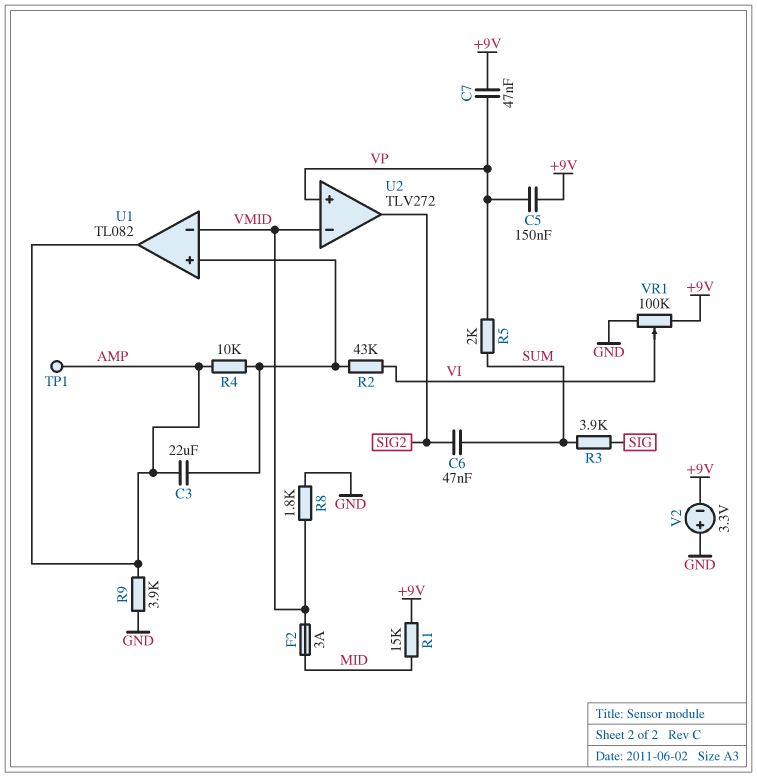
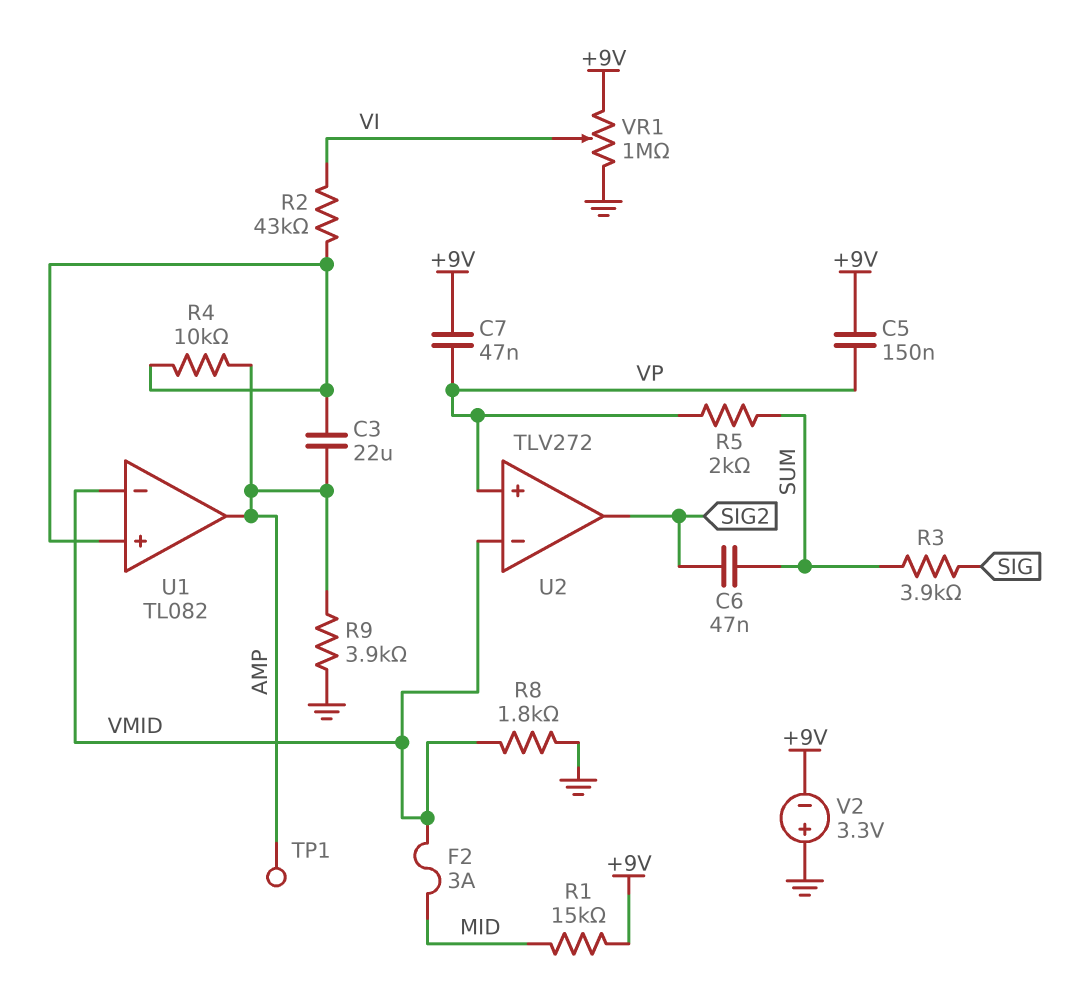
VR1: 100k (+9V, GND, wiper VI) -> 1M (+9V, GND, wiper VI)

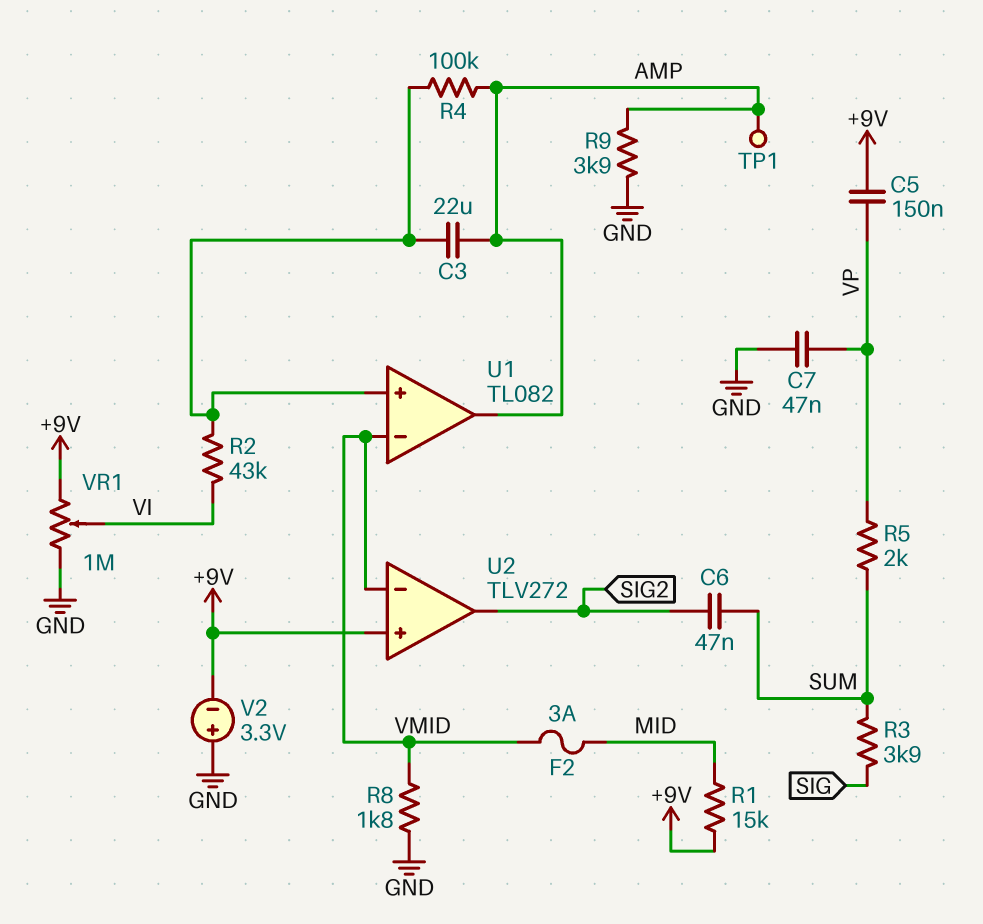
C7: 47nF (+9V, VP) -> 47nF (GND, VP)
R4: 10k (AMP, U1/in+) -> 100k (AMP, U1/in+)
U2 pin in+: VP -> +9V

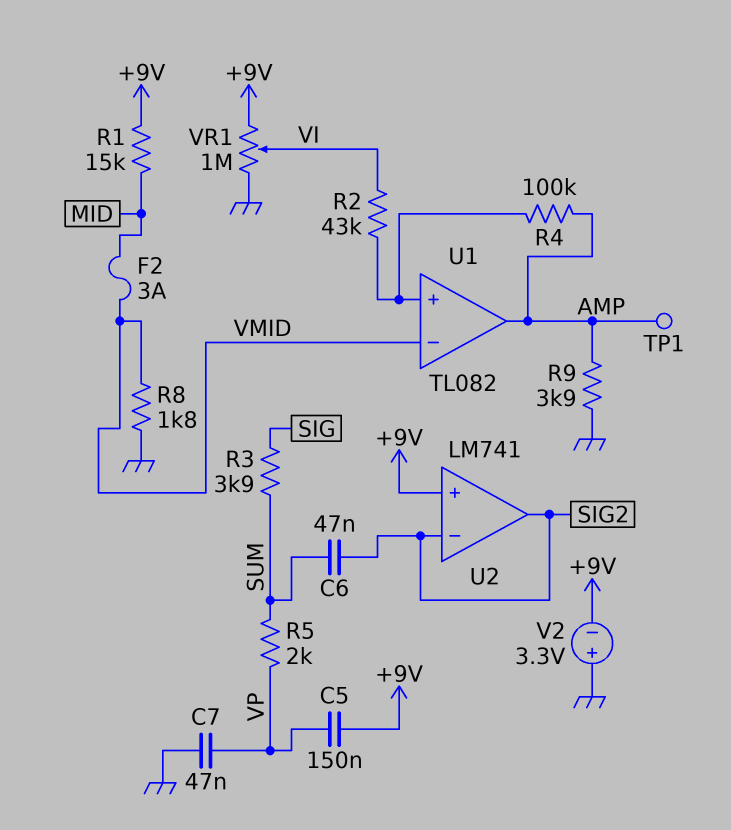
C3: 22uF (AMP, U1/in+) -> none
U2: TLV272 -> LM741
U2 pin in-: VMID -> SIG2

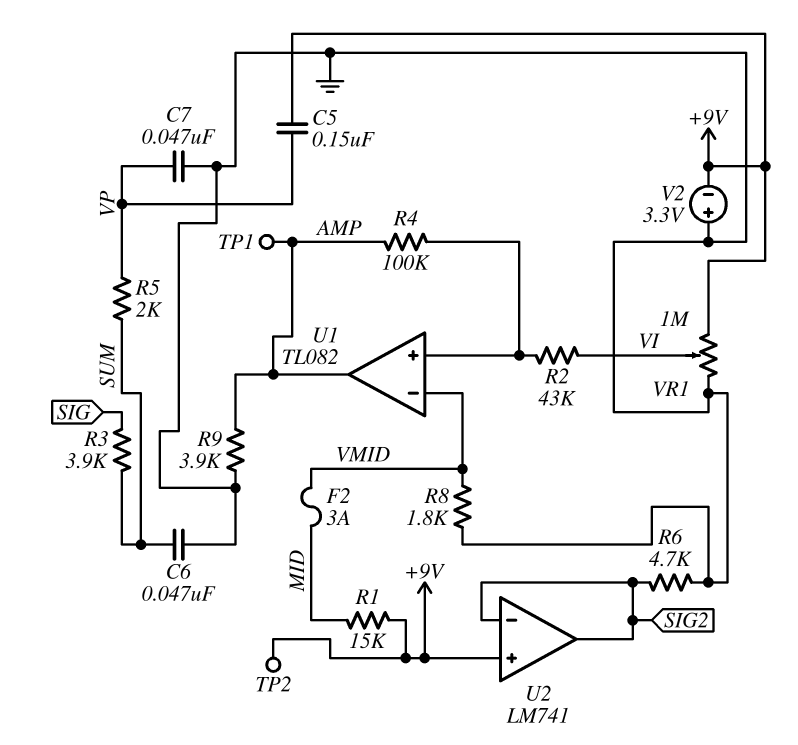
C6: 47nF (SIG2, SUM) -> 47nF (GND, SUM)
R6: none -> 4.7k (GND, SIG2)
TP2: none -> test point (+9V)

